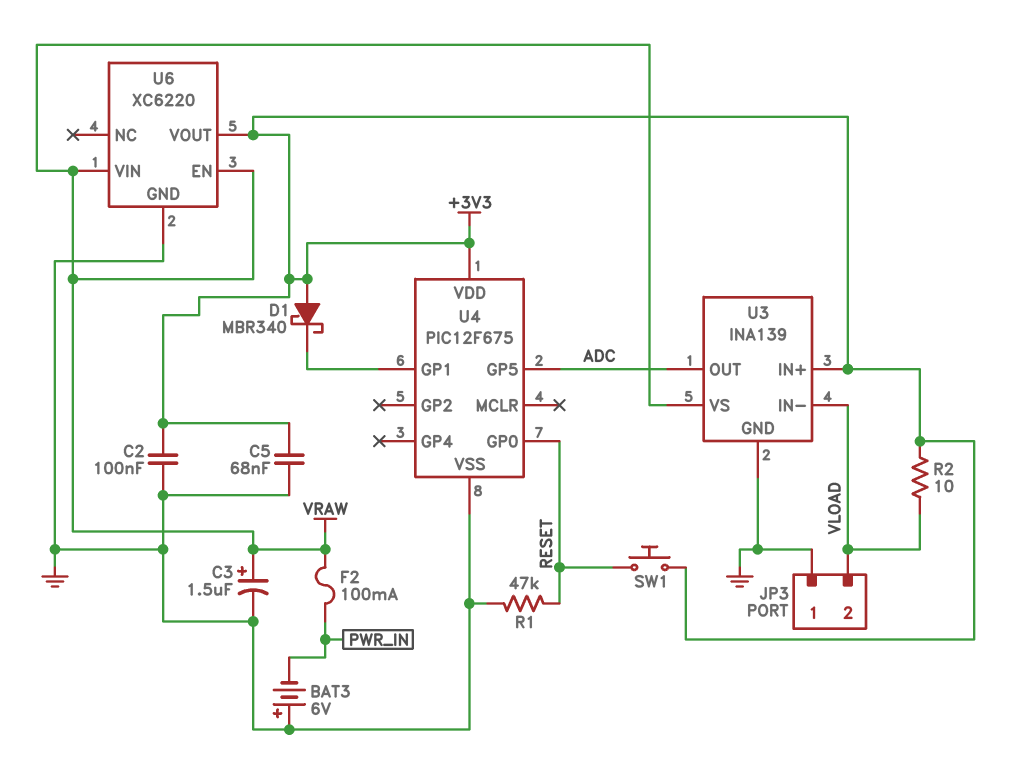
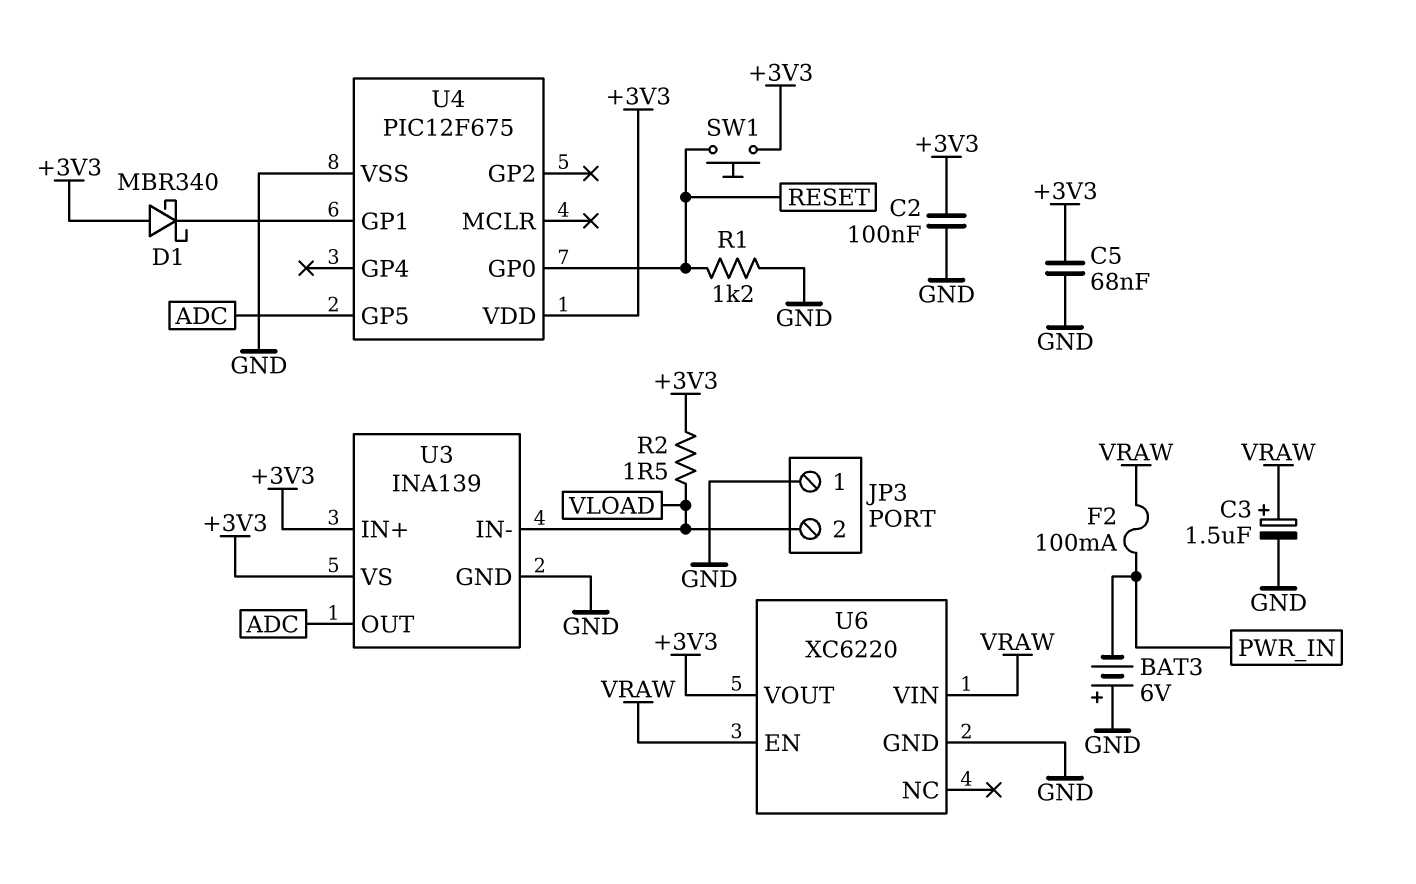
R1: 47k (GND, RESET) -> 1.2k (GND, RESET)
R2: 10 (+3V3, VLOAD) -> 1.5 (+3V3, VLOAD)
U3 pin VS: VRAW -> +3V3

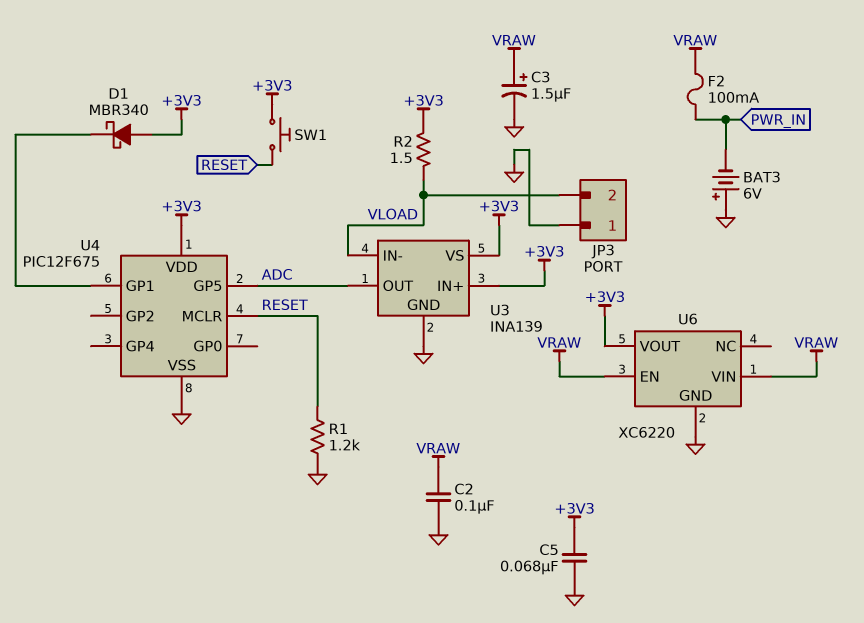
C2: 100nF (+3V3, GND) -> 100nF (GND, VRAW)
U4 pin GP0: RESET -> none
U4 pin MCLR: none -> RESET

